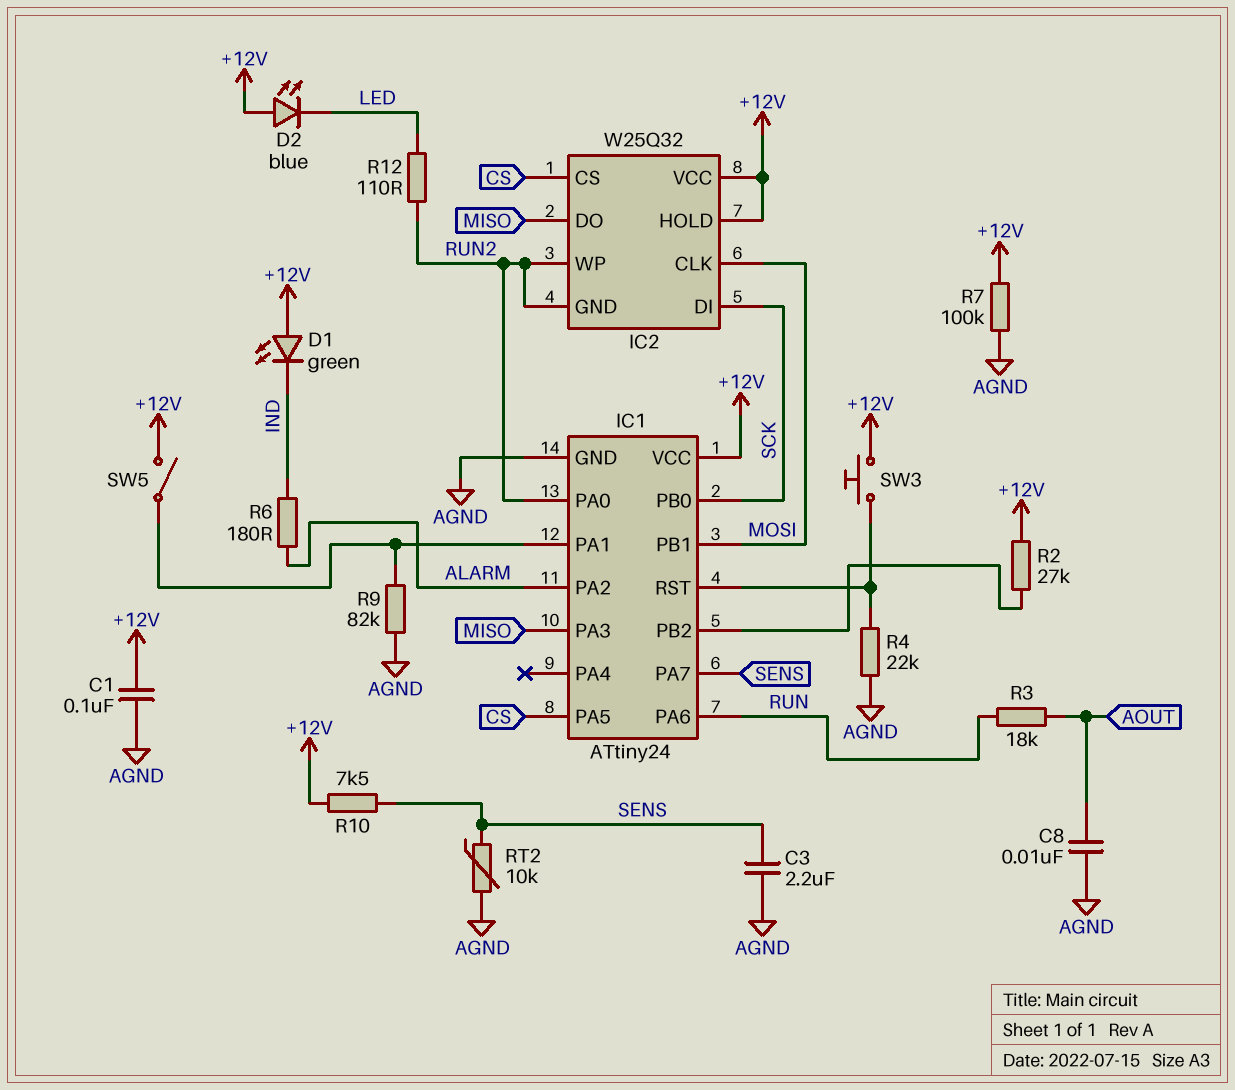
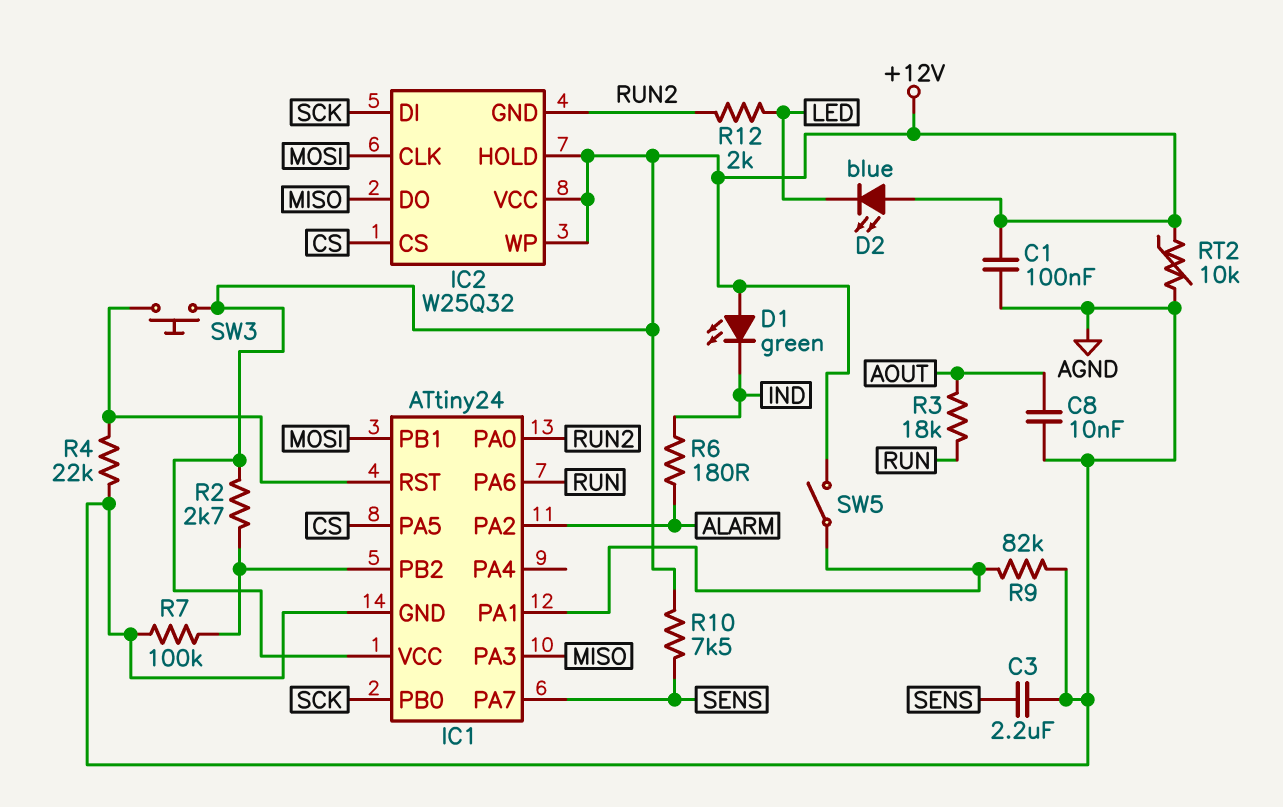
IC2 pin WP: RUN2 -> +12V
R2: 27k (+12V, IC1/PB2) -> 2.7k (+12V, IC1/PB2)
R7: 100k (+12V, AGND) -> 100k (AGND, IC1/PB2)
R12: 110 (LED, RUN2) -> 2k (LED, RUN2)
RT2: 10k (AGND, SENS) -> 10k (+12V, AGND)

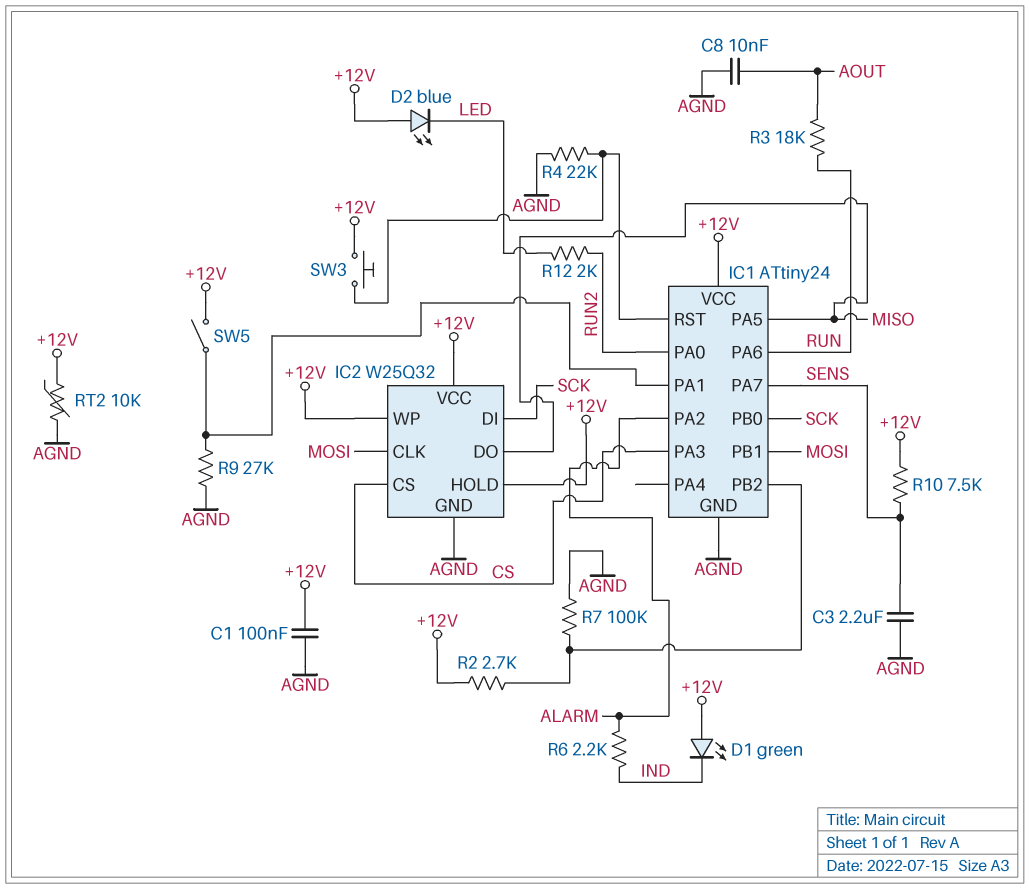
IC1 pin PA3: MISO -> CS
IC1 pin PA5: CS -> MISO
IC2 pin GND: RUN2 -> AGND
R6: 180 (ALARM, IND) -> 2.2k (ALARM, IND)
R9: 82k (AGND, IC1/PA1) -> 27k (AGND, IC1/PA1)

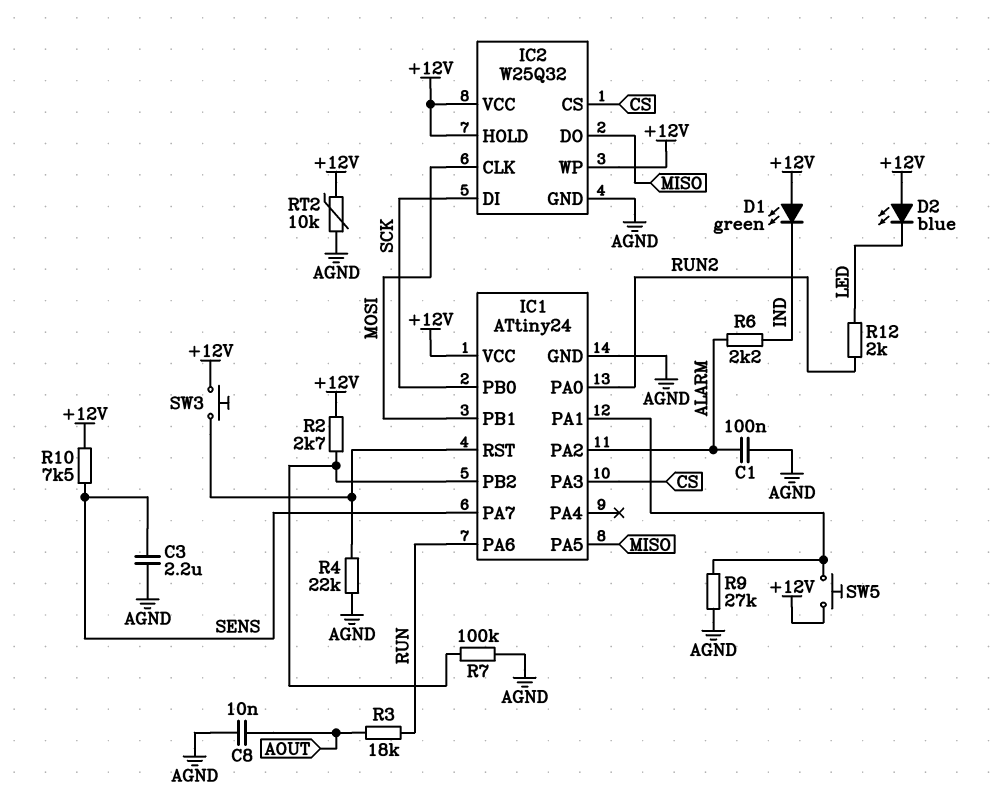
C1: 100nF (+12V, AGND) -> 100nF (AGND, ALARM)
SW5: switch (+12V, IC1/PA1) -> button (+12V, IC1/PA1)

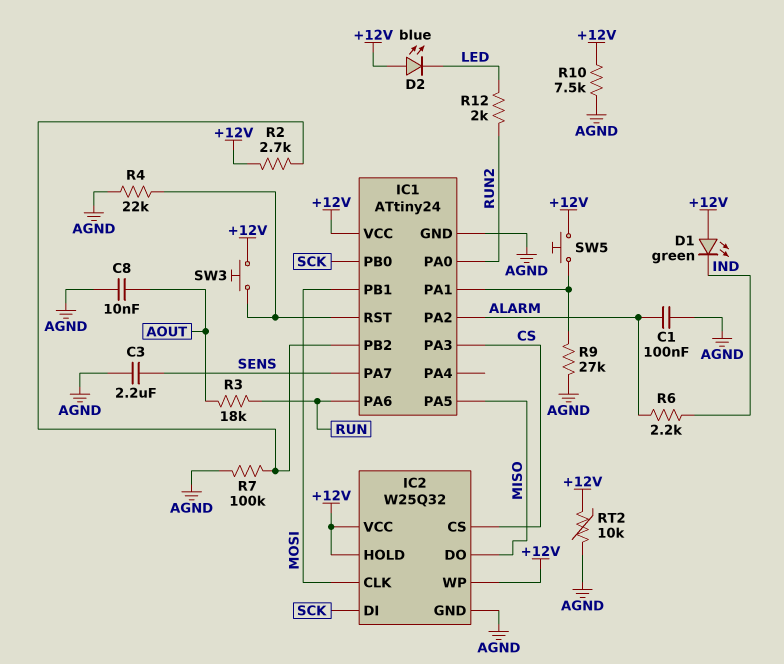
R10: 7.5k (+12V, SENS) -> 7.5k (+12V, AGND)

